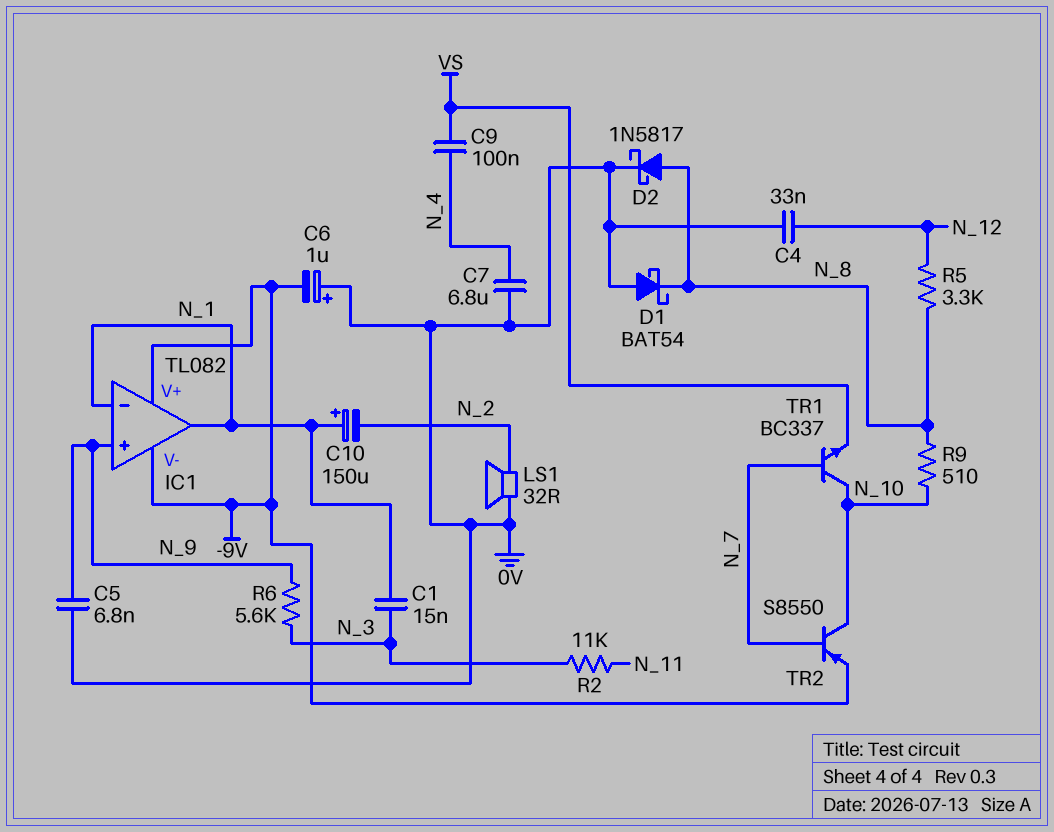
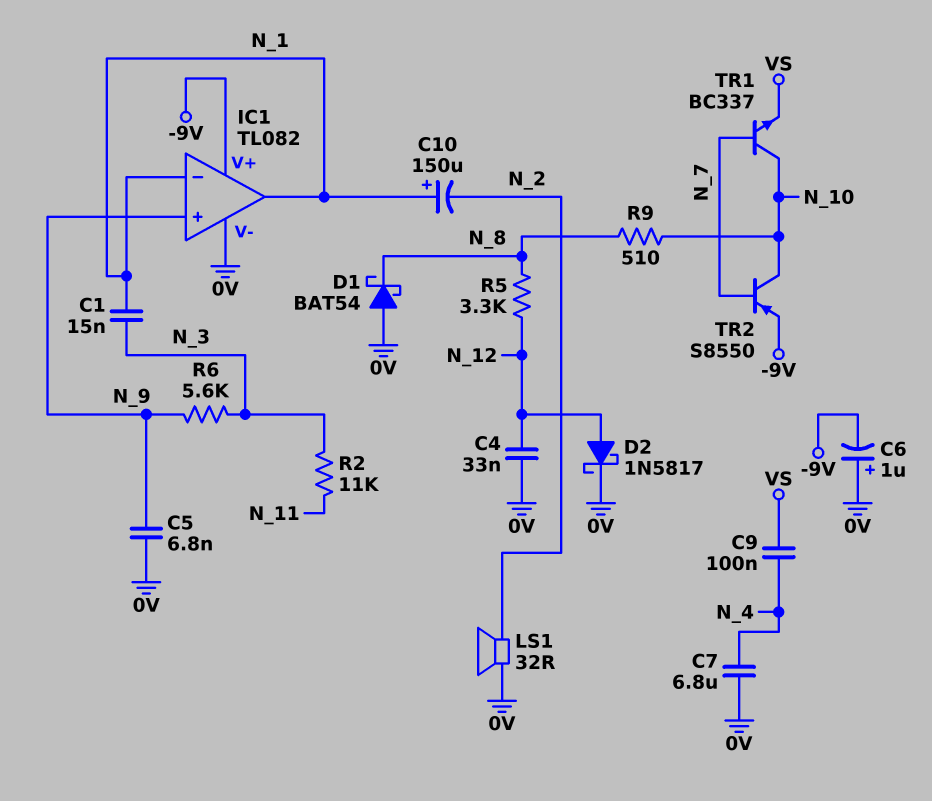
D2: schottky 1N5817 (A N_8, K 0V) -> schottky 1N5817 (A N_12, K 0V)
IC1 pin V-: -9V -> 0V

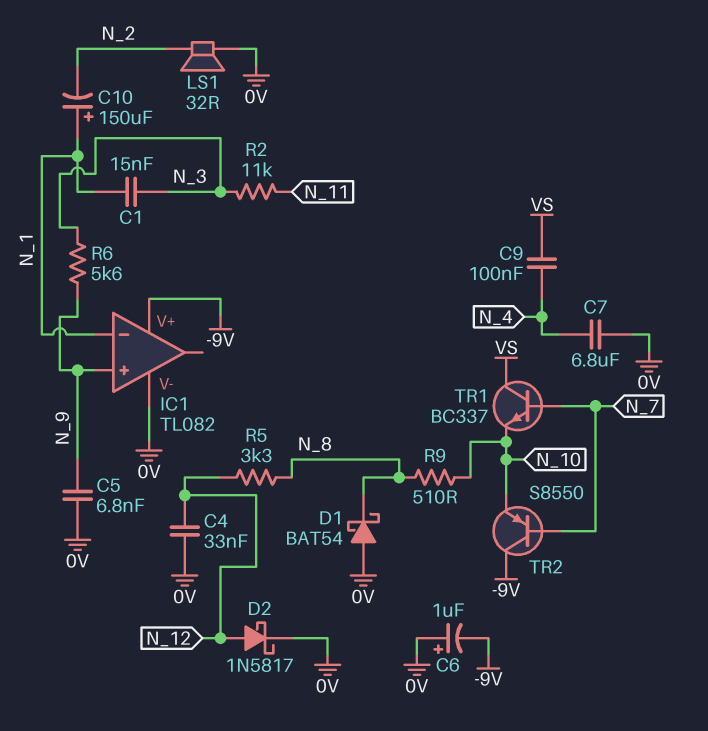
IC1 pin out: N_1 -> none
TR1: NPN BC337 (B N_7, C N_10, E VS) -> NPN BC337 (B N_7, C VS, E N_10)
TR2: PNP S8550 (B N_7, C N_10, E -9V) -> PNP S8550 (B N_7, C -9V, E N_10)

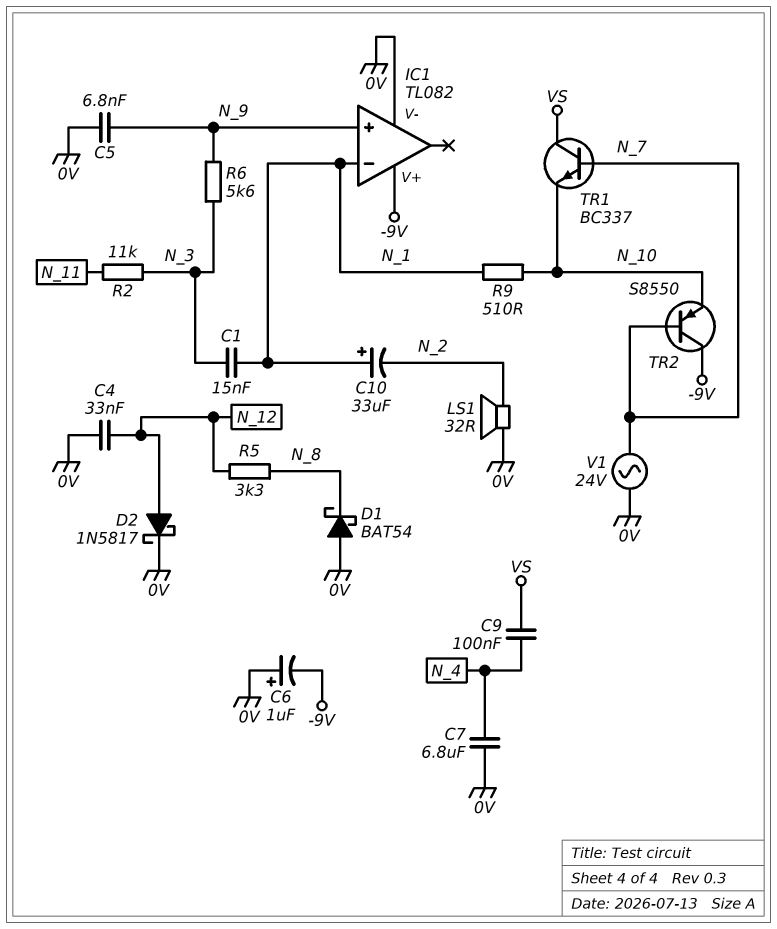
C10: 150uF (plus N_1, minus N_2) -> 33uF (plus N_1, minus N_2)
R9: 510 (N_8, N_10) -> 510 (N_1, N_10)
V1: none -> AC 24V (0V, N_7)

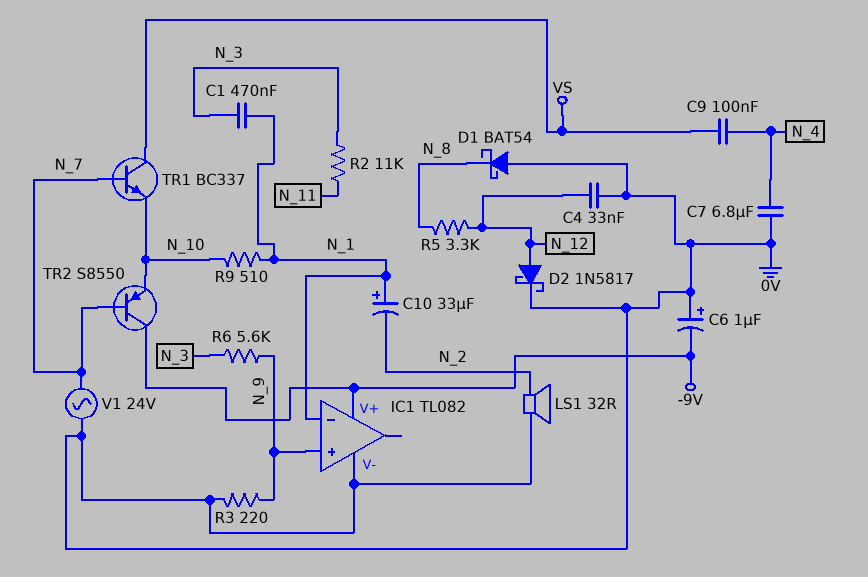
C1: 15nF (N_1, N_3) -> 470nF (N_1, N_3)
C5: 6.8nF (0V, N_9) -> none
R3: none -> 220 (0V, N_9)

